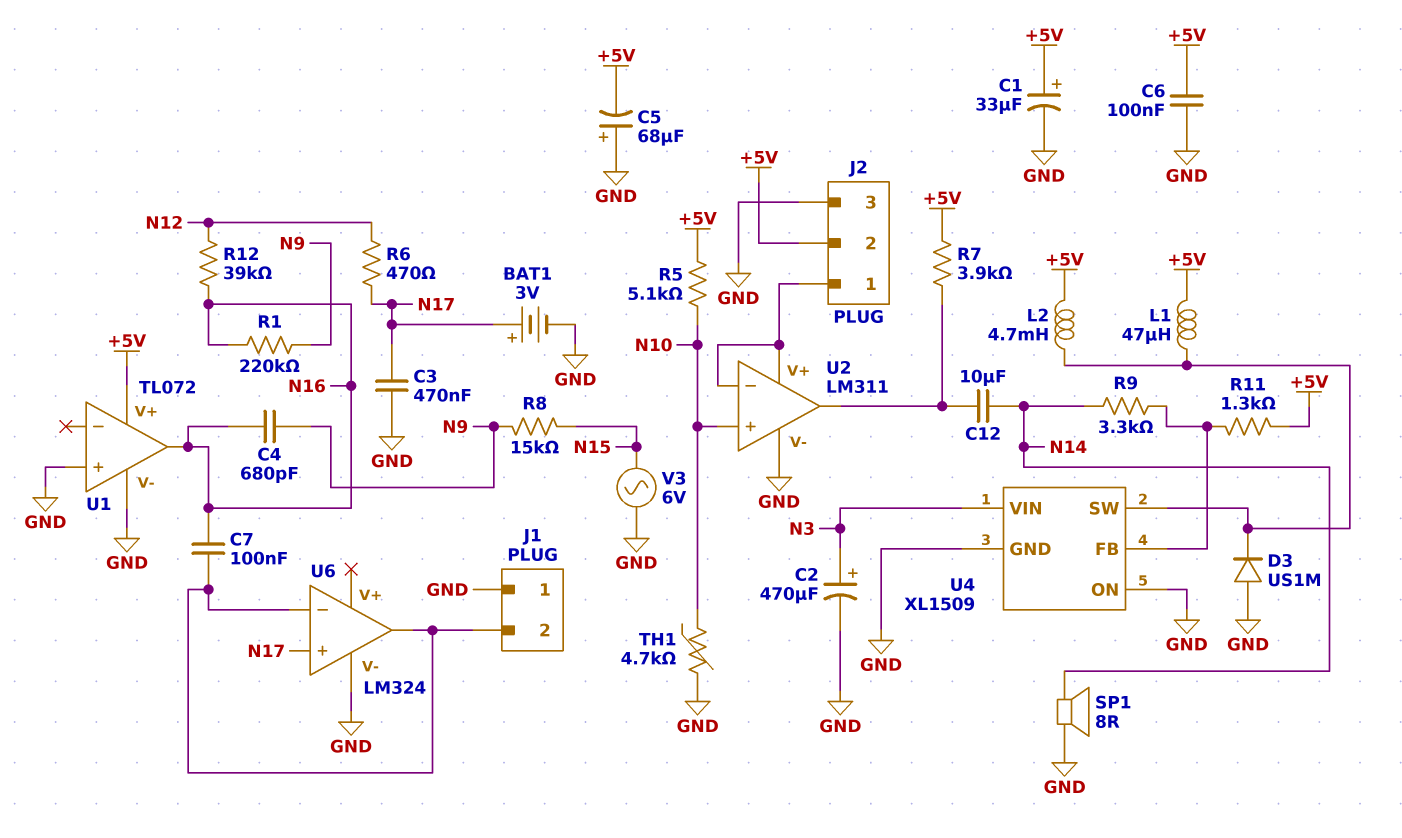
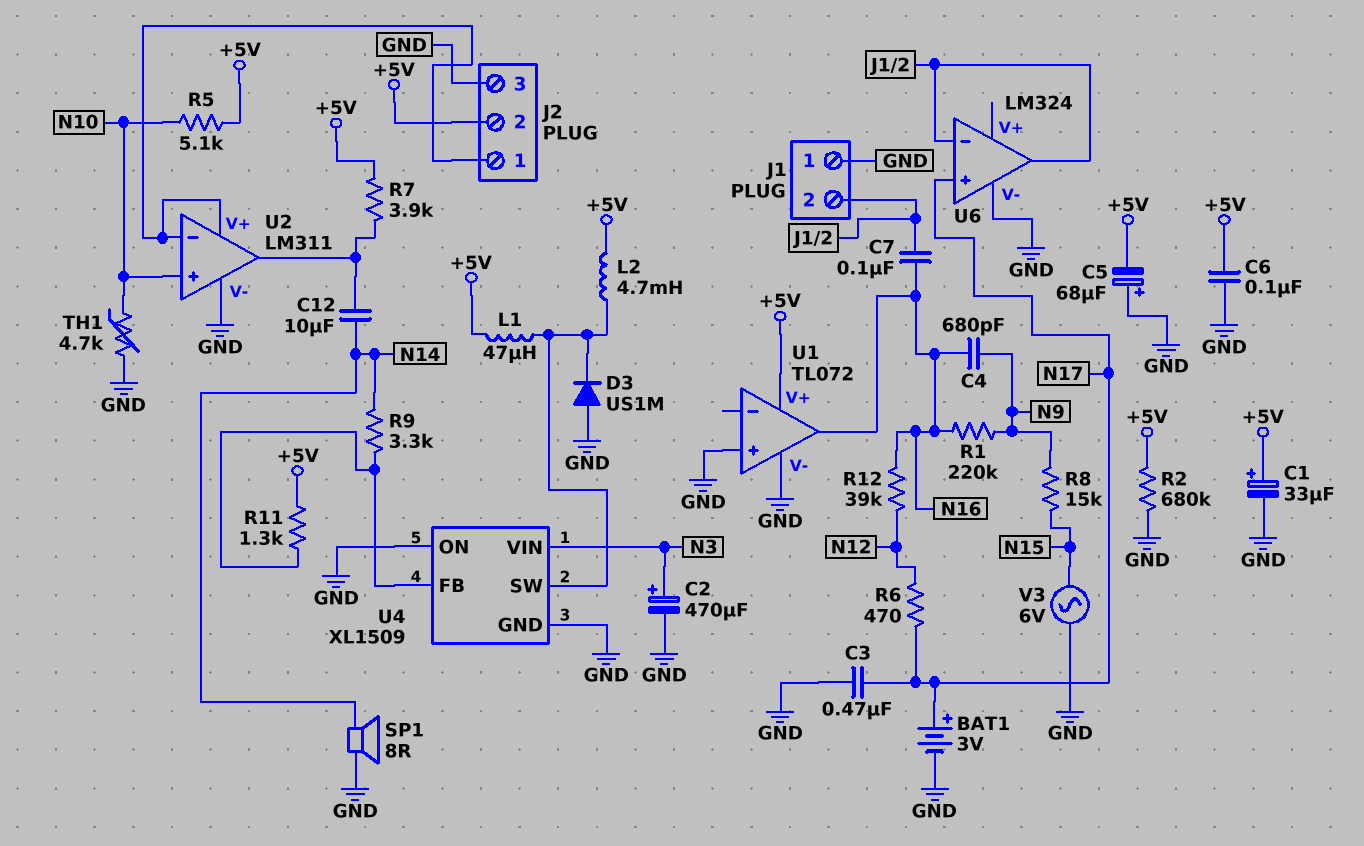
R2: none -> 680k (+5V, GND)

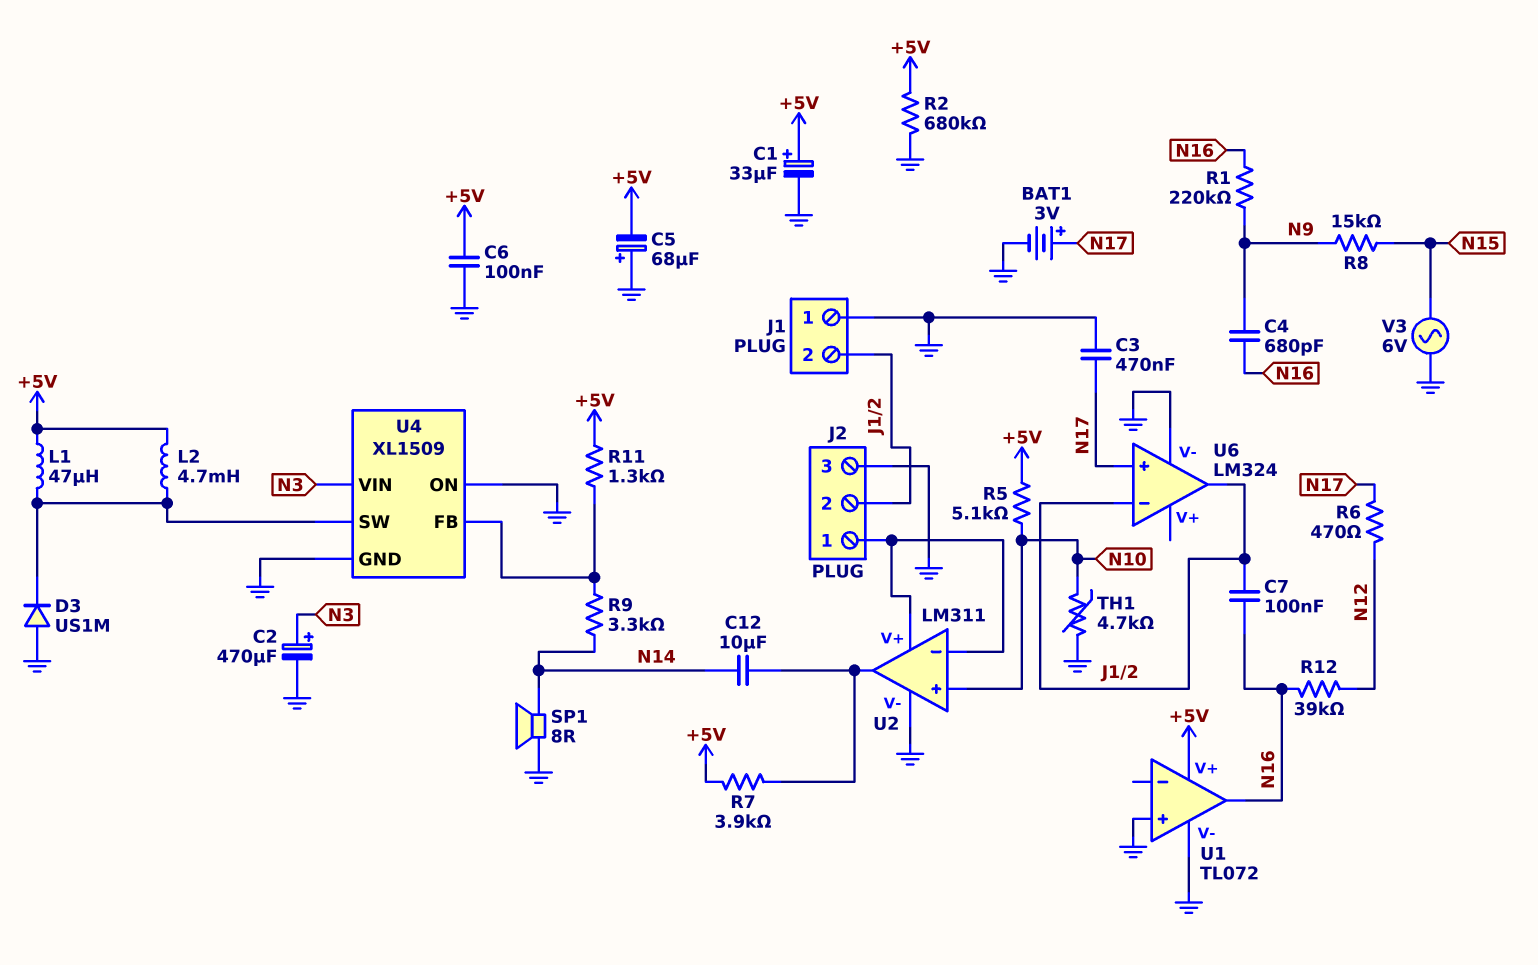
J2 pin 2: +5V -> J1/2

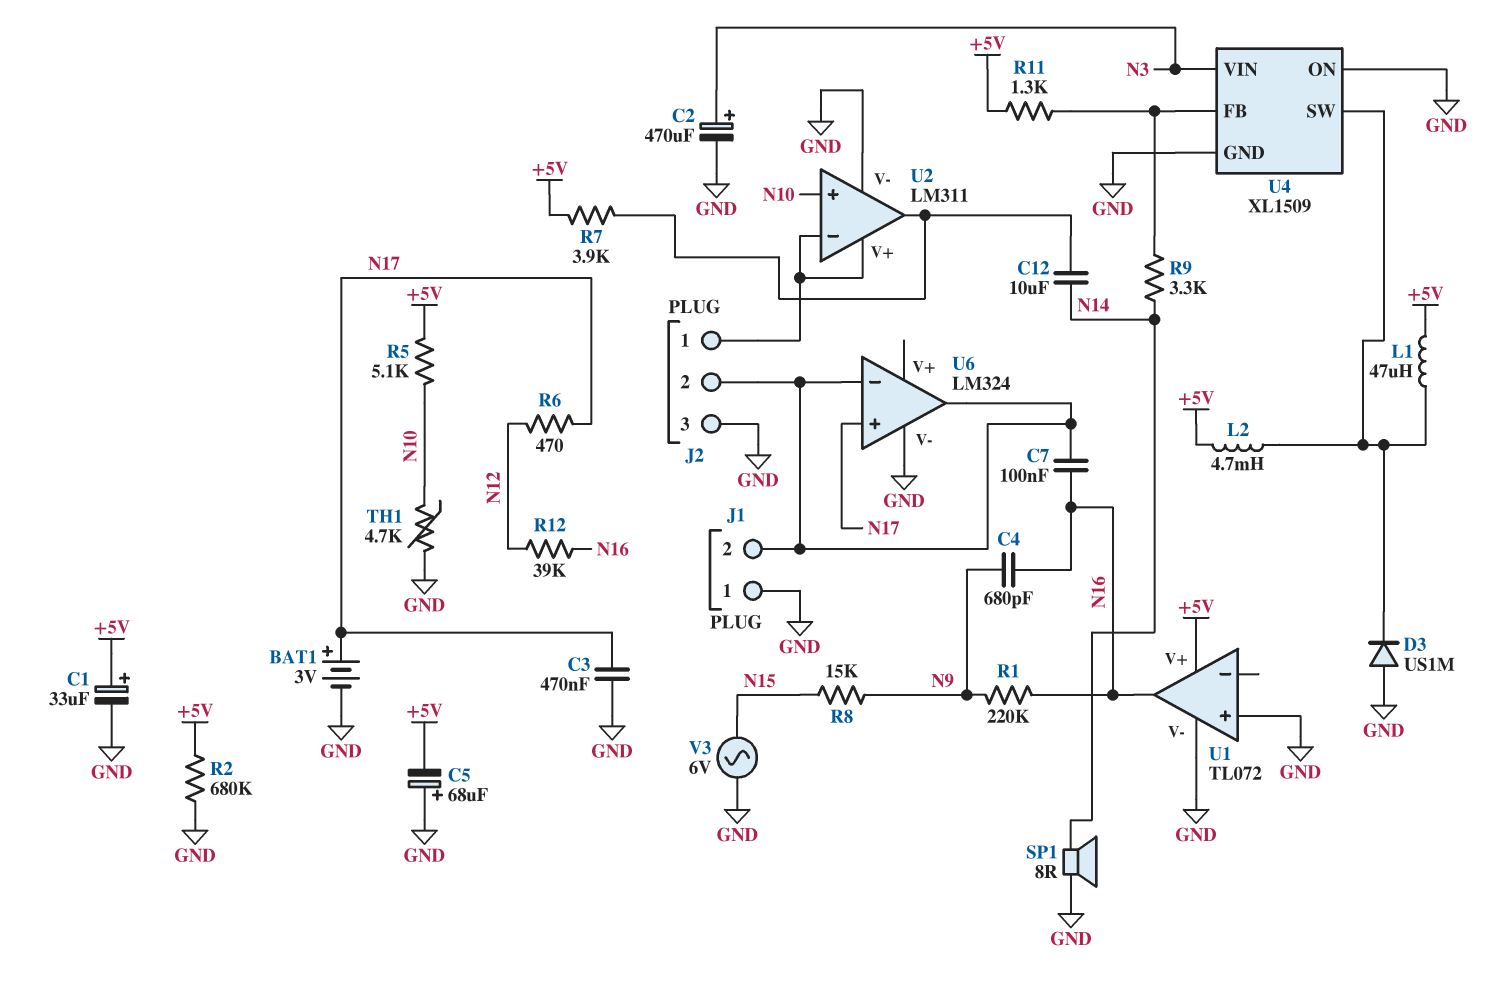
C6: 100nF (+5V, GND) -> none

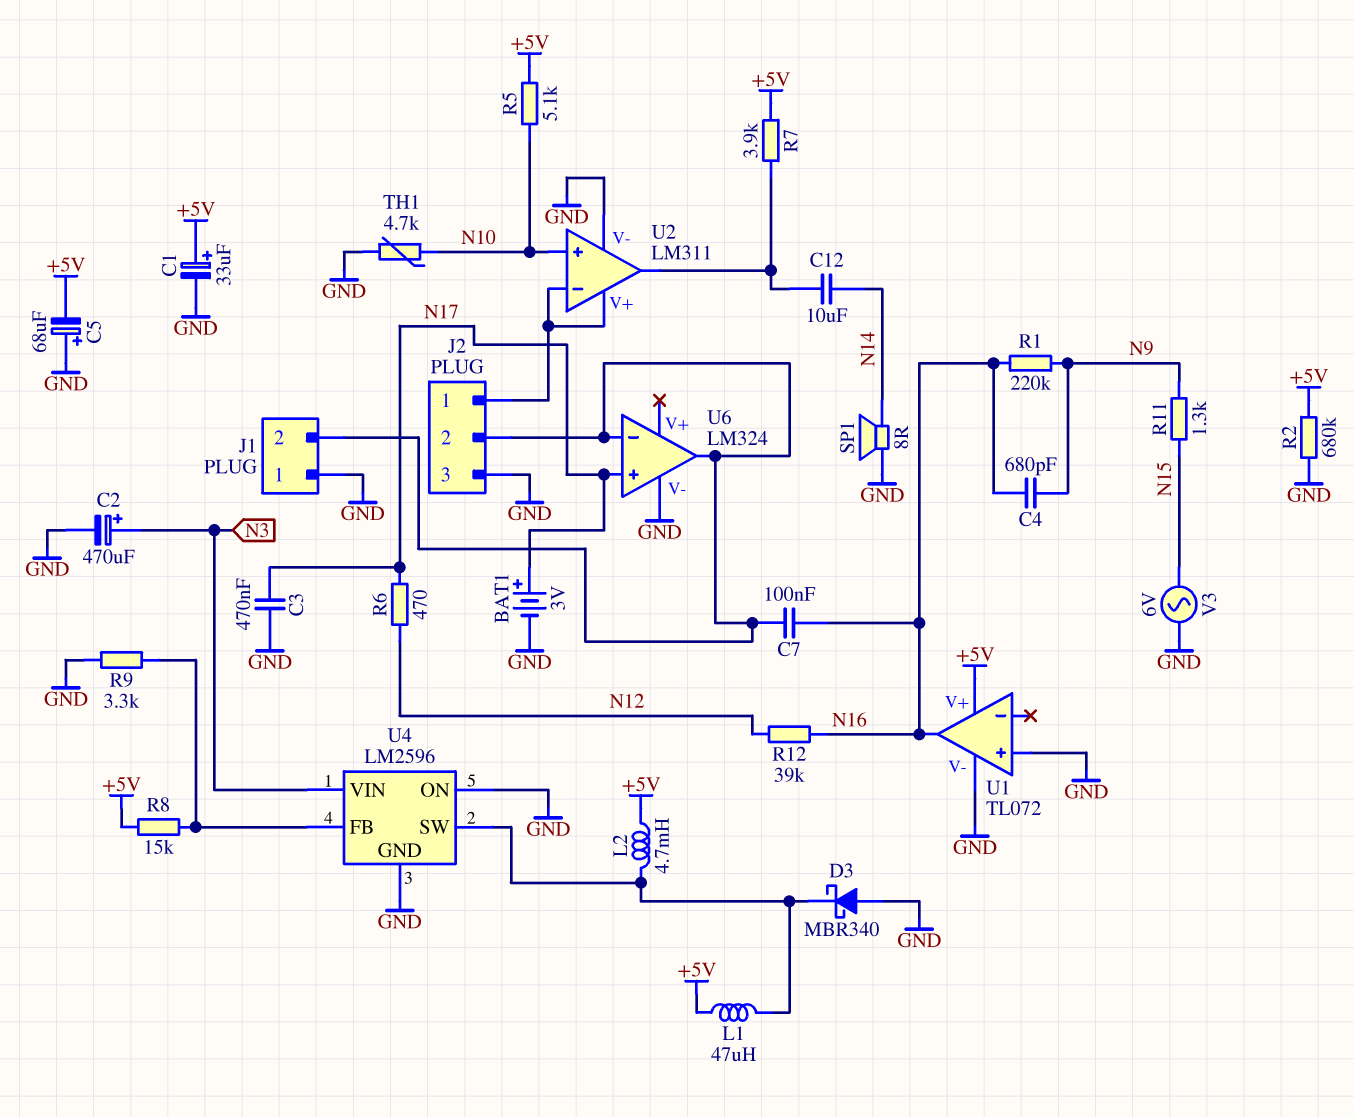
D3: diode US1M (A GND, K U4/SW) -> schottky MBR340 (A GND, K U4/SW)
R8: 15k (N9, N15) -> 15k (+5V, U4/FB)
R9: 3.3k (N14, U4/FB) -> 3.3k (GND, U4/FB)
R11: 1.3k (+5V, U4/FB) -> 1.3k (N9, N15)
U4: XL1509 -> LM2596

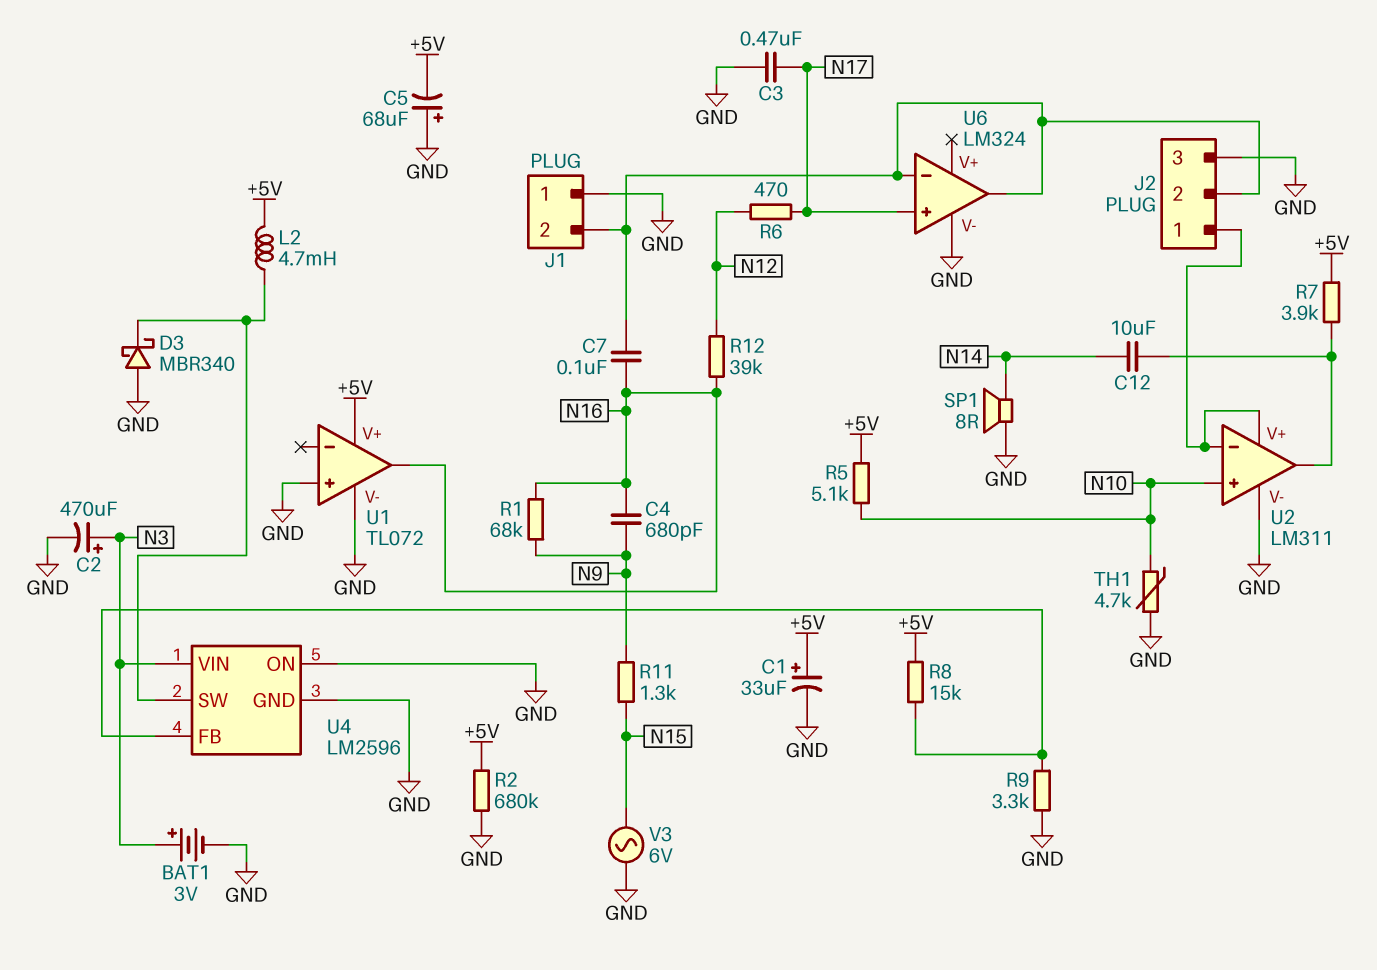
BAT1: 3V (plus N17, minus GND) -> 3V (plus N3, minus GND)
L1: 47uH (+5V, U4/SW) -> none
R1: 220k (N9, N16) -> 68k (N9, N16)

